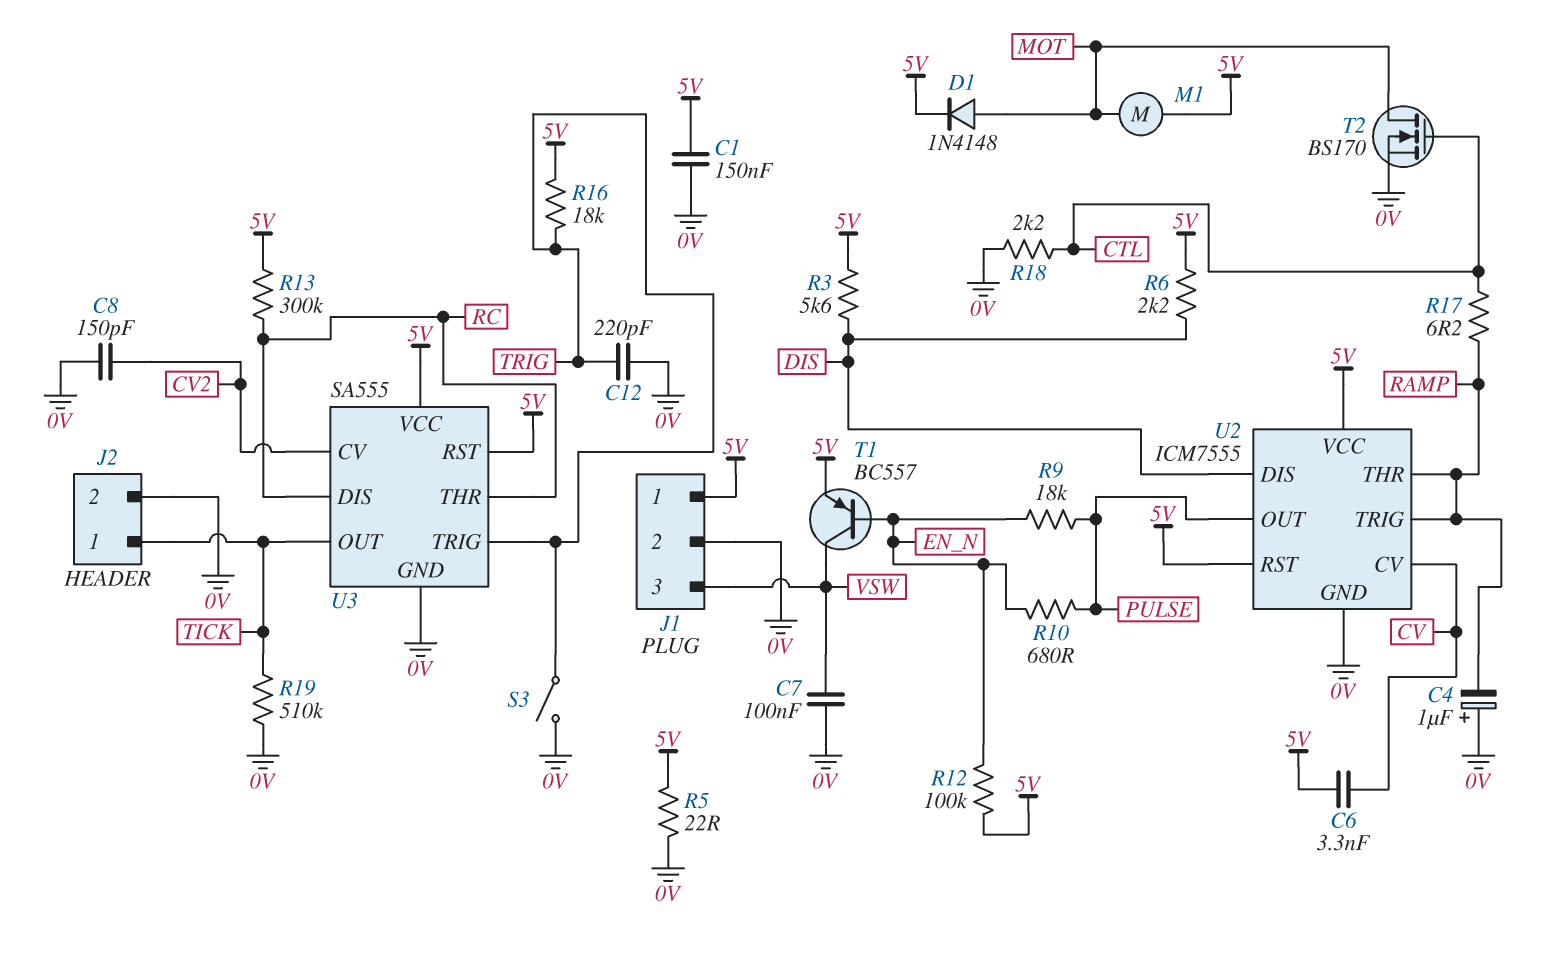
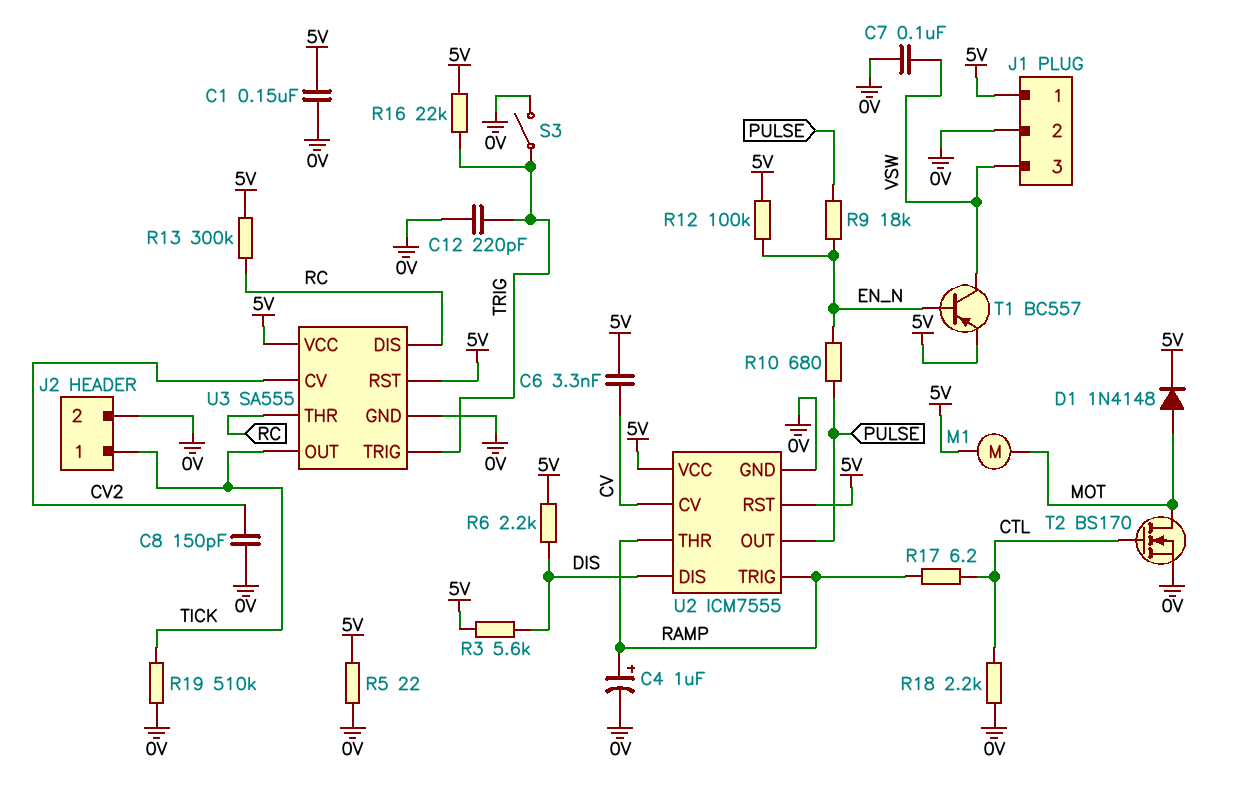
C4: 1uF (plus 0V, minus RAMP) -> 1uF (plus RAMP, minus 0V)
R16: 18k (5V, TRIG) -> 22k (5V, TRIG)

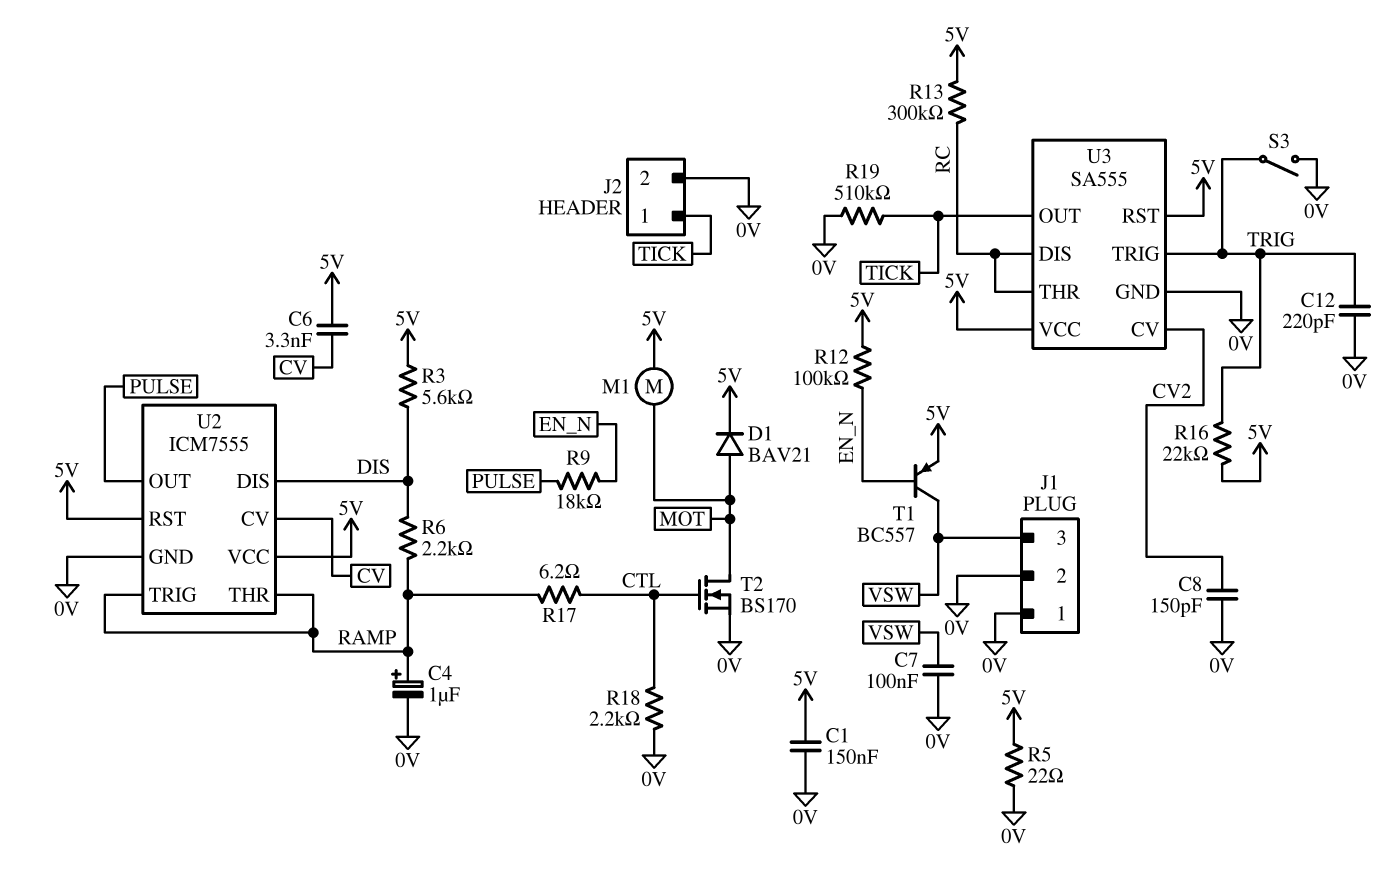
D1: diode 1N4148 (A MOT, K 5V) -> diode BAV21 (A MOT, K 5V)
J1 pin 1: 5V -> 0V
R6: 2.2k (5V, DIS) -> 2.2k (DIS, RAMP)
R10: 680 (EN_N, PULSE) -> none

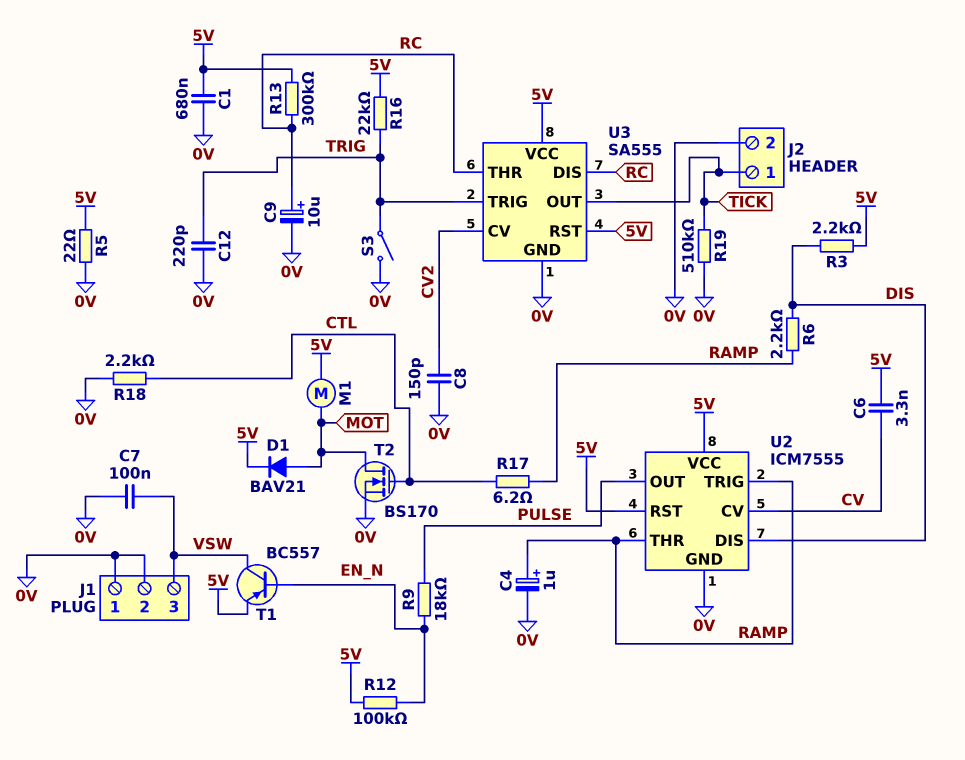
C1: 150nF (0V, 5V) -> 680nF (0V, 5V)
C9: none -> 10uF (plus RC, minus 0V)
R3: 5.6k (5V, DIS) -> 2.2k (5V, DIS)

